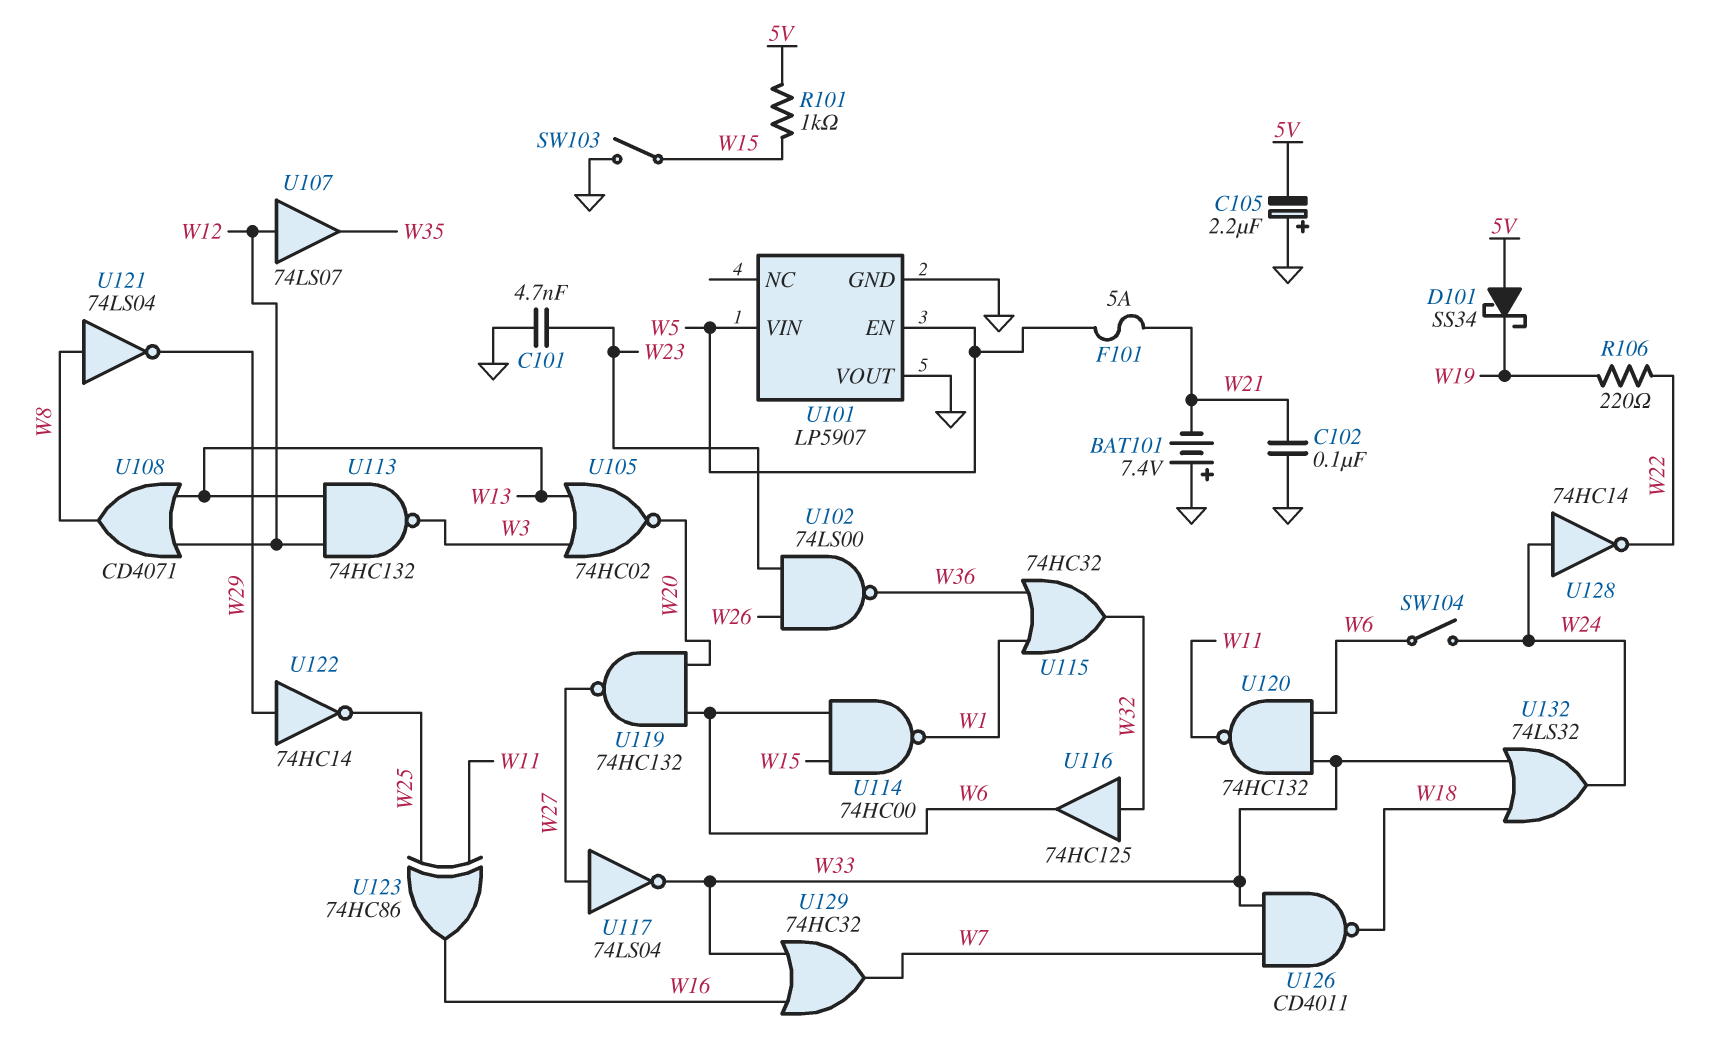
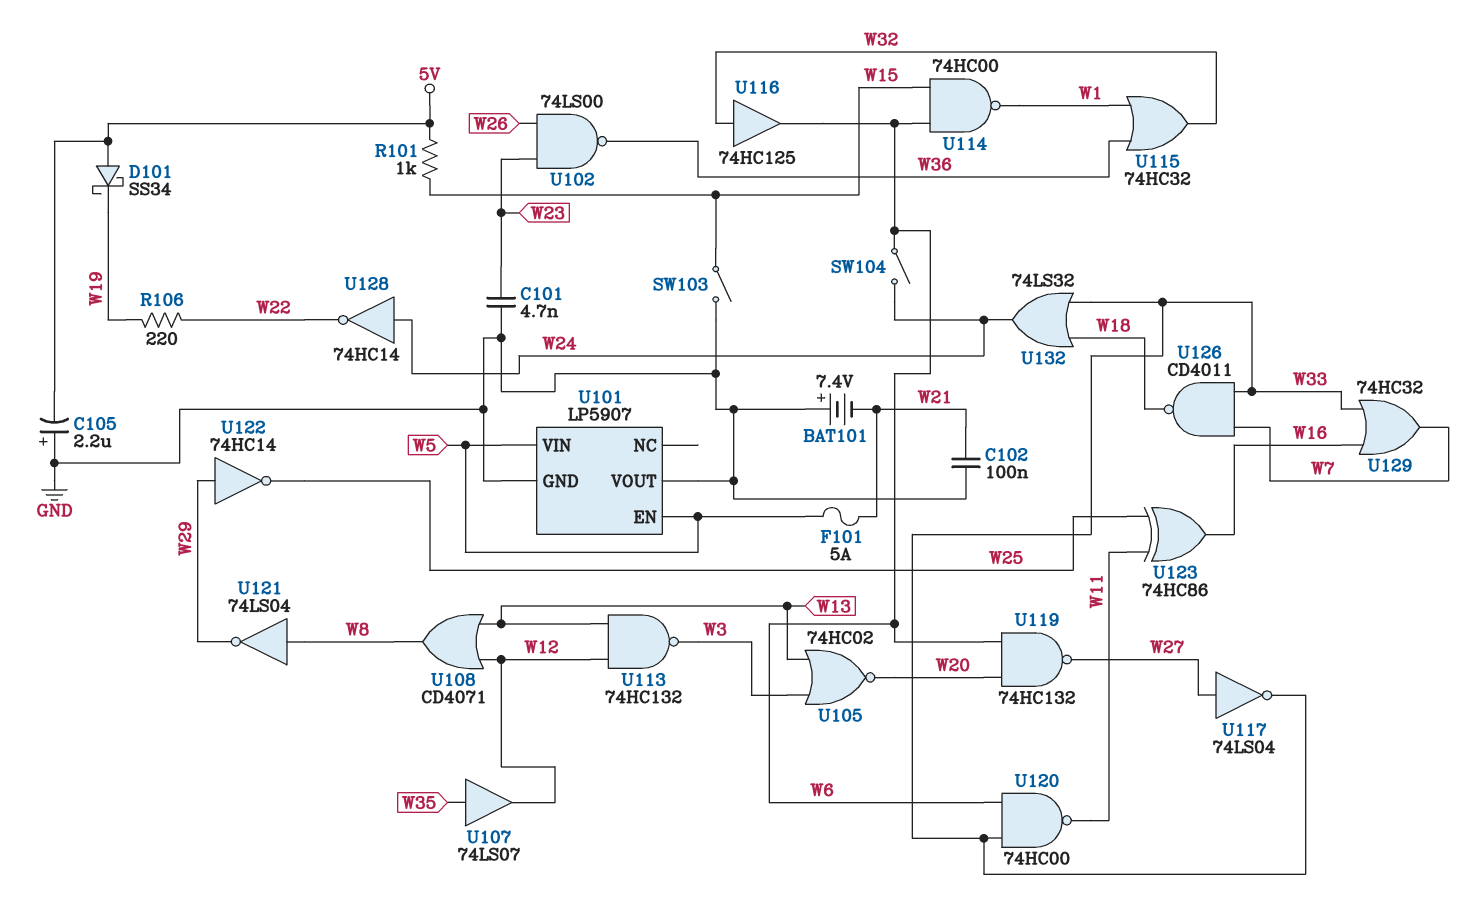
U107: buffer 74LS07 (in W12, out W35) -> buffer 74LS07 (in W35, out W12)
U120: NAND 74HC132 (in W6, in W33, out W11) -> NAND 74HC00 (in W6, in W33, out W11)

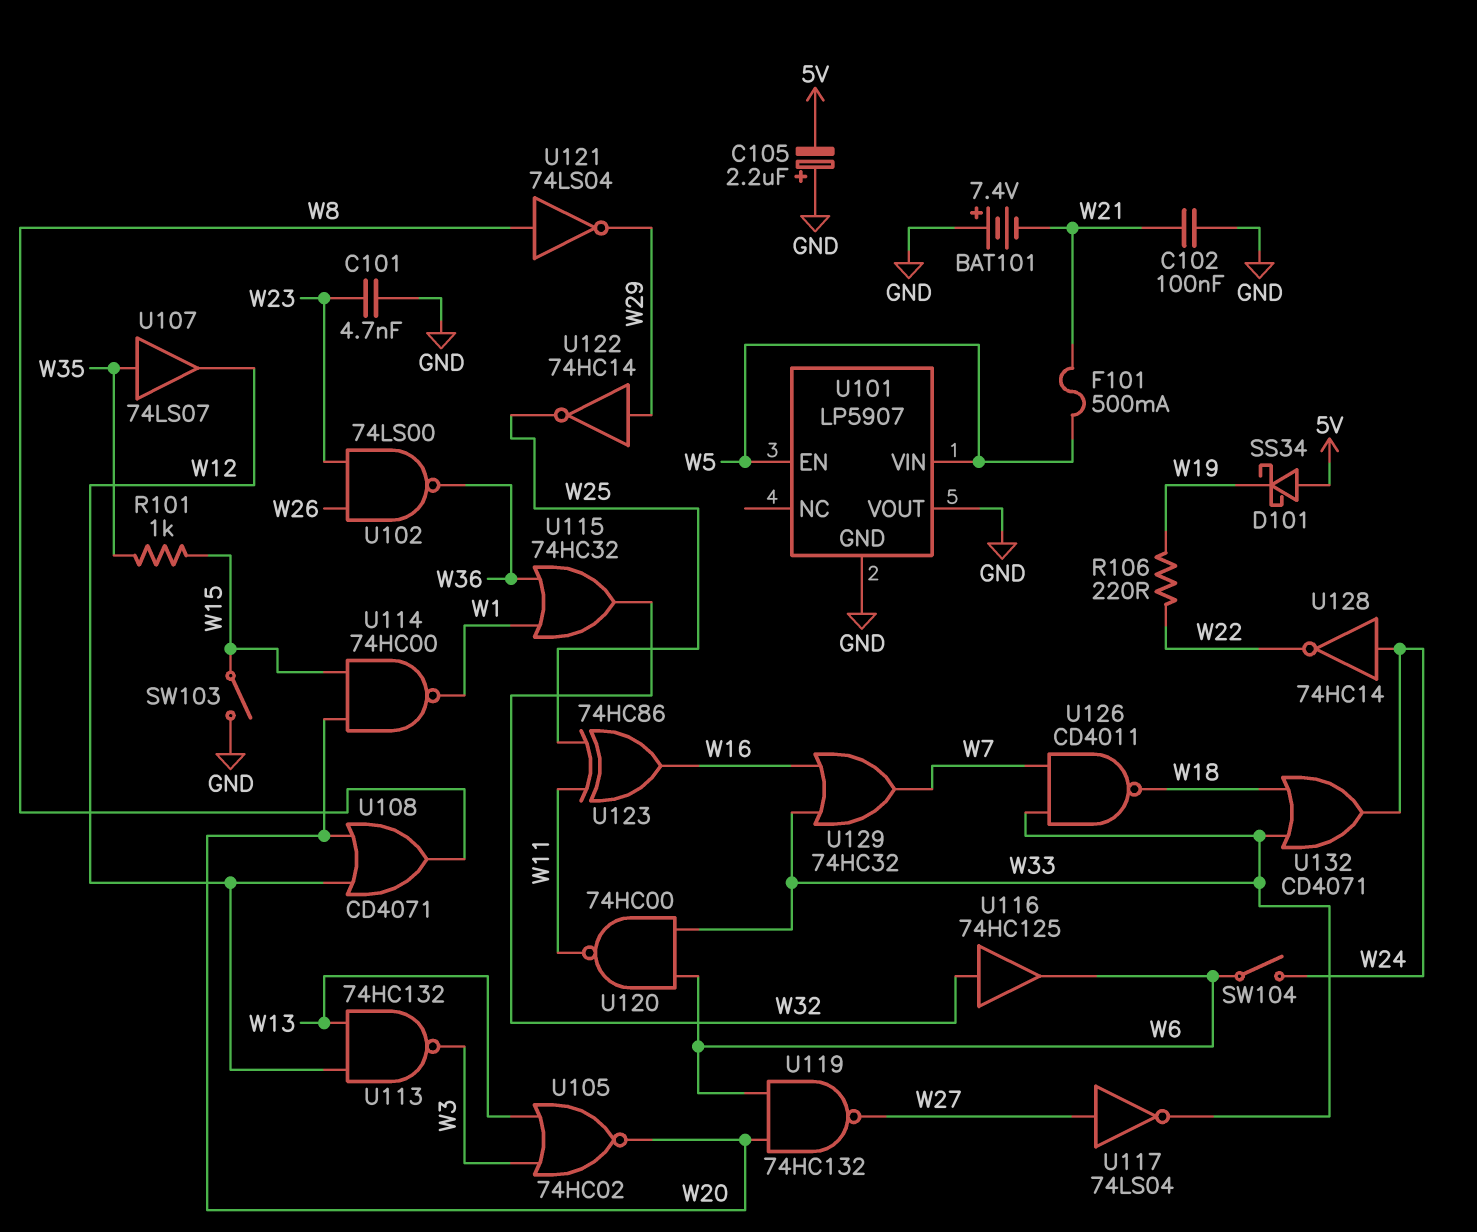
F101: 5A (W5, W21) -> 500mA (W5, W21)
R101: 1k (5V, W15) -> 1k (W15, W35)
U108: OR CD4071 (in W12, in W13, out W8) -> OR CD4071 (in W12, in W20, out W8)
U114: NAND 74HC00 (in W6, in W15, out W1) -> NAND 74HC00 (in W15, in W20, out W1)
U132: OR 74LS32 (in W18, in W33, out W24) -> OR CD4071 (in W18, in W33, out W24)

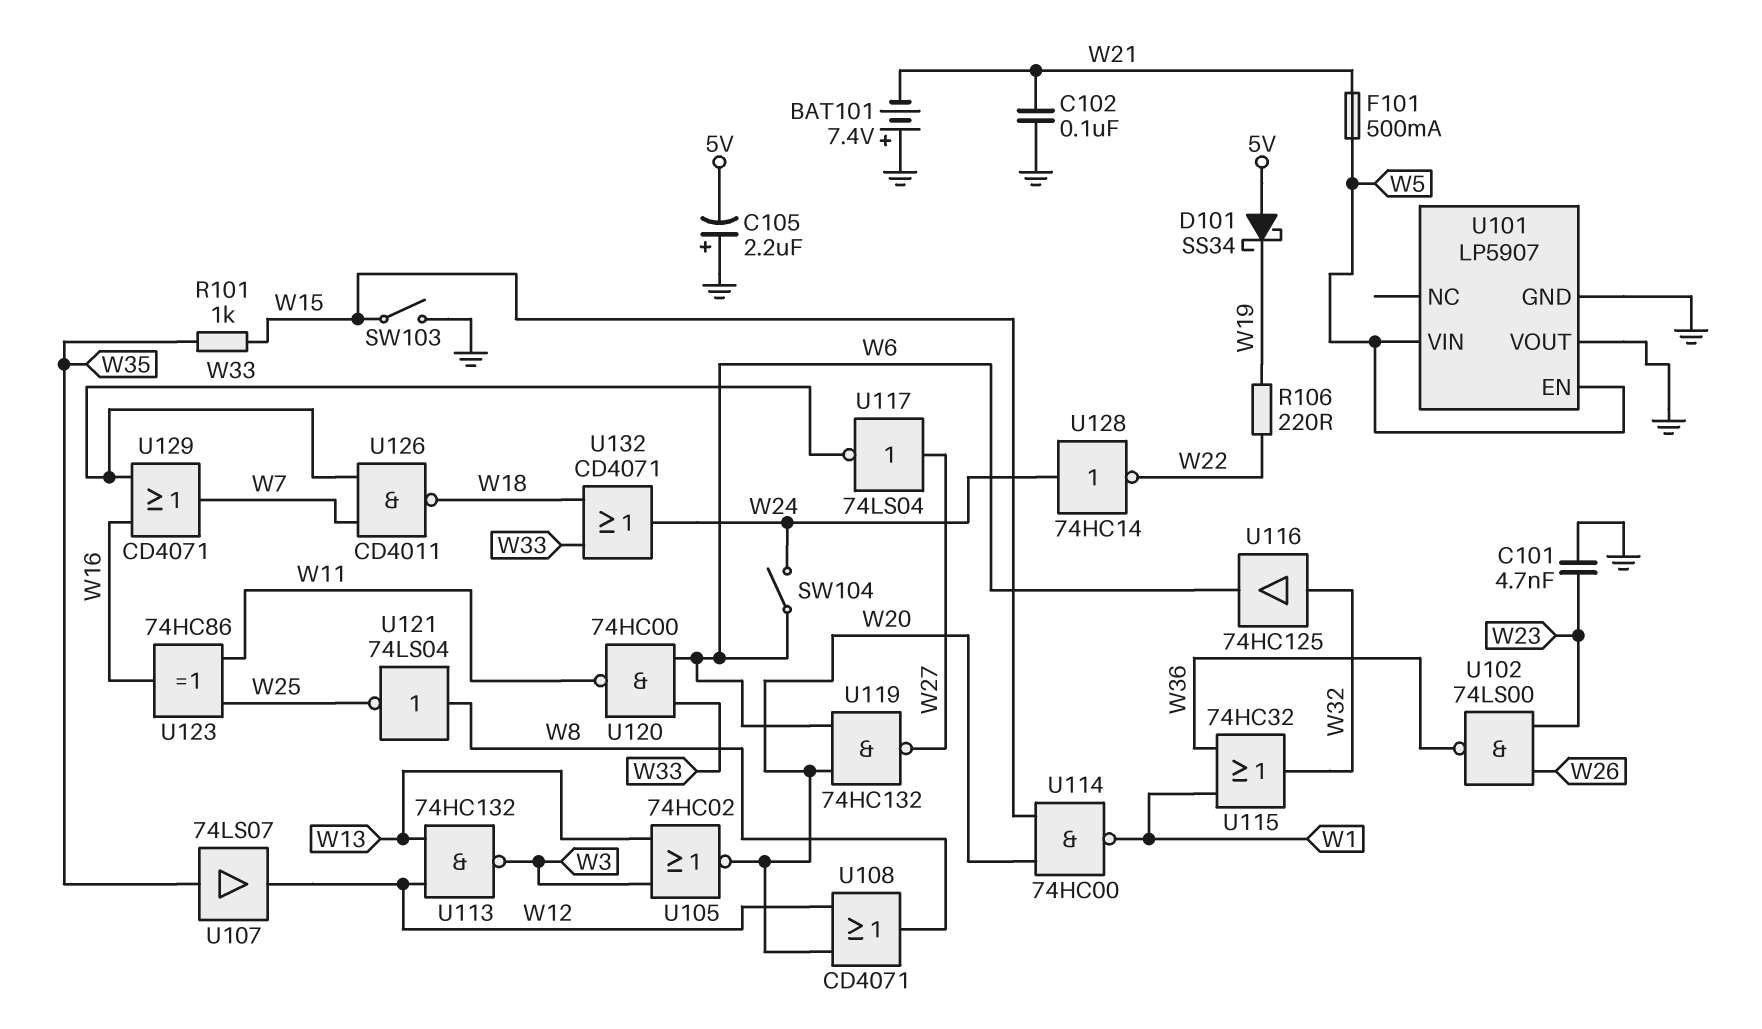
U121: NOT 74LS04 (in W8, out W29) -> NOT 74LS04 (in W8, out W25)
U122: NOT 74HC14 (in W29, out W25) -> none
U129: OR 74HC32 (in W16, in W33, out W7) -> OR CD4071 (in W16, in W33, out W7)

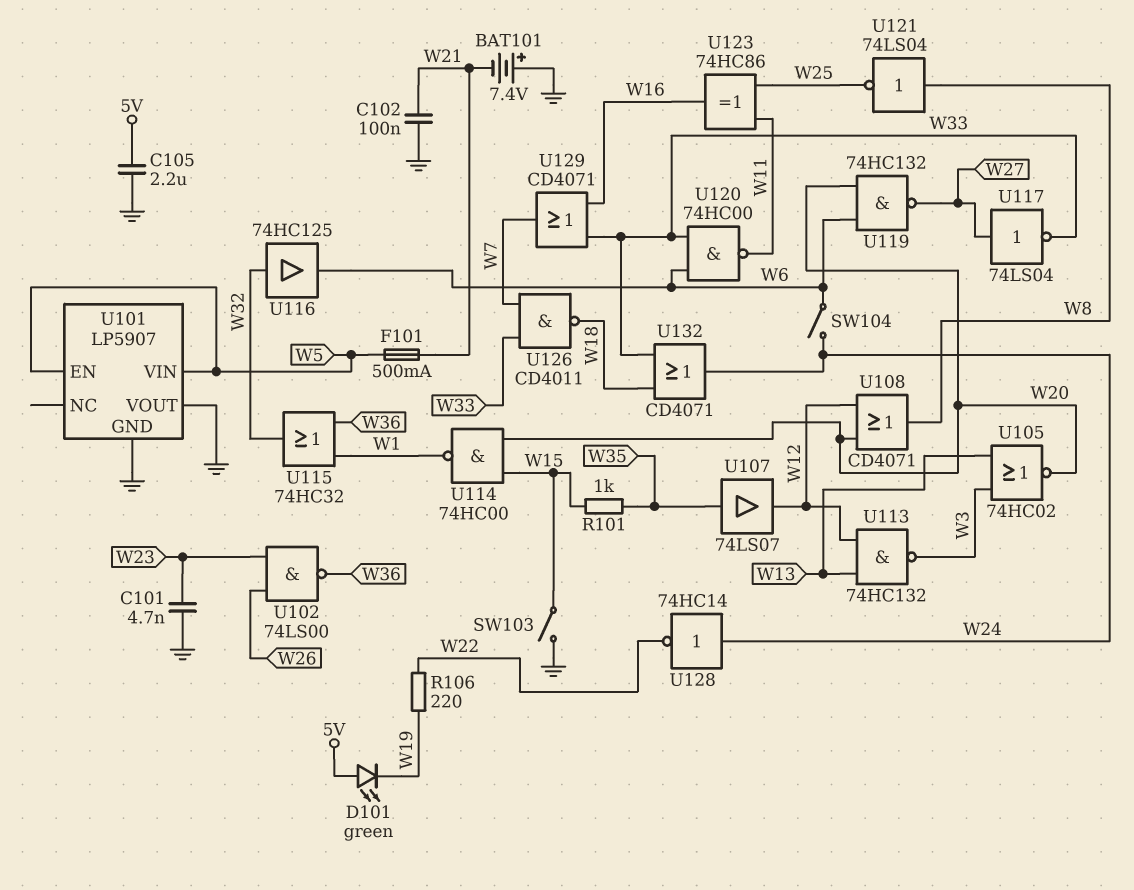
C105: 2.2uF (plus GND, minus 5V) -> 2.2uF (5V, GND)
D101: schottky SS34 (A 5V, K W19) -> LED green (A 5V, K W19)

